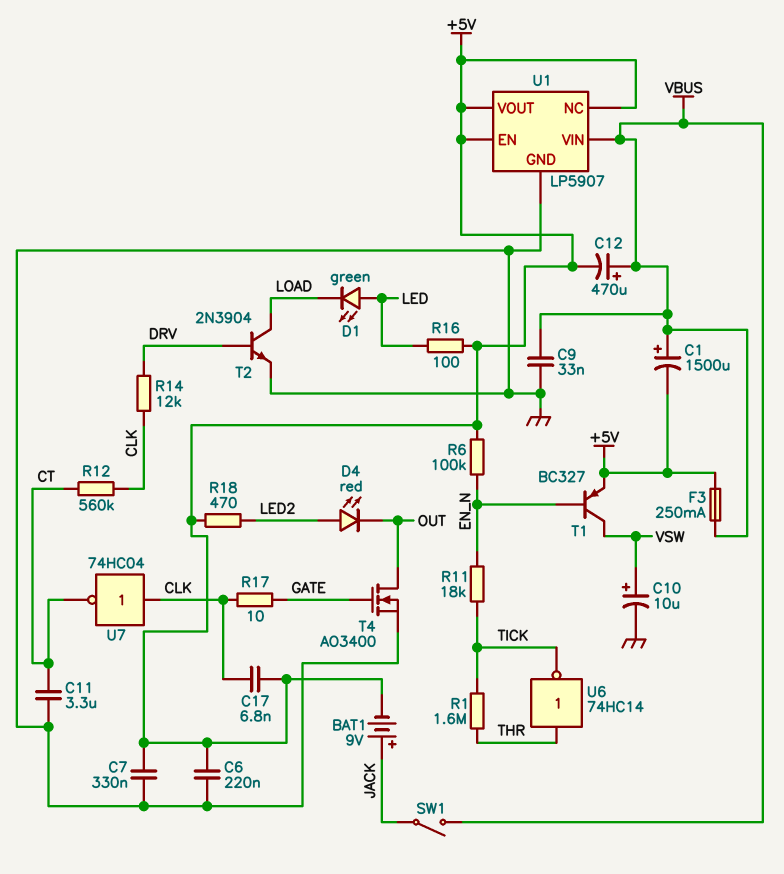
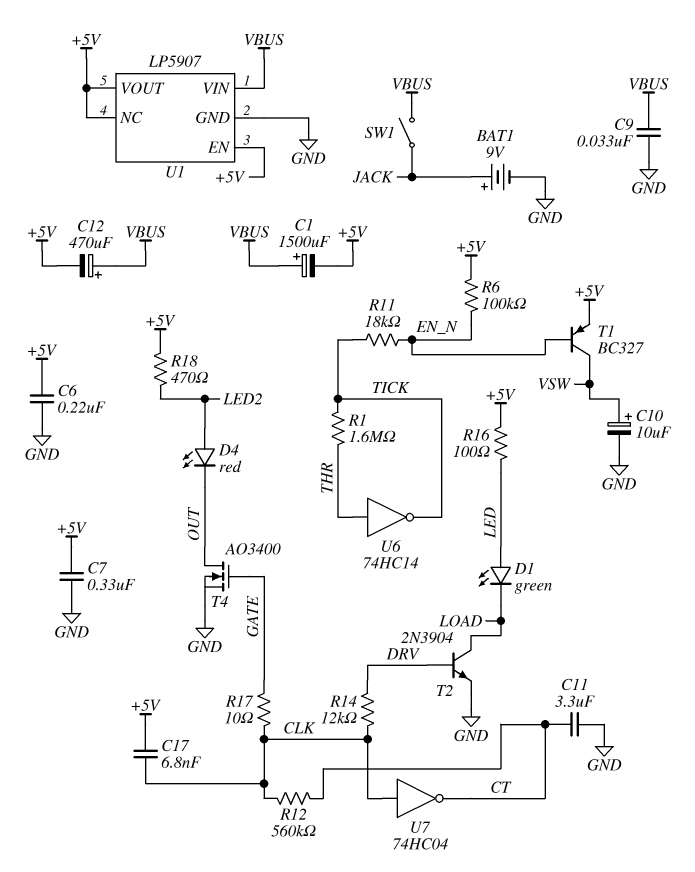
BAT1: 9V (plus JACK, minus +5V) -> 9V (plus JACK, minus GND)
F3: 250mA (+5V, VBUS) -> none

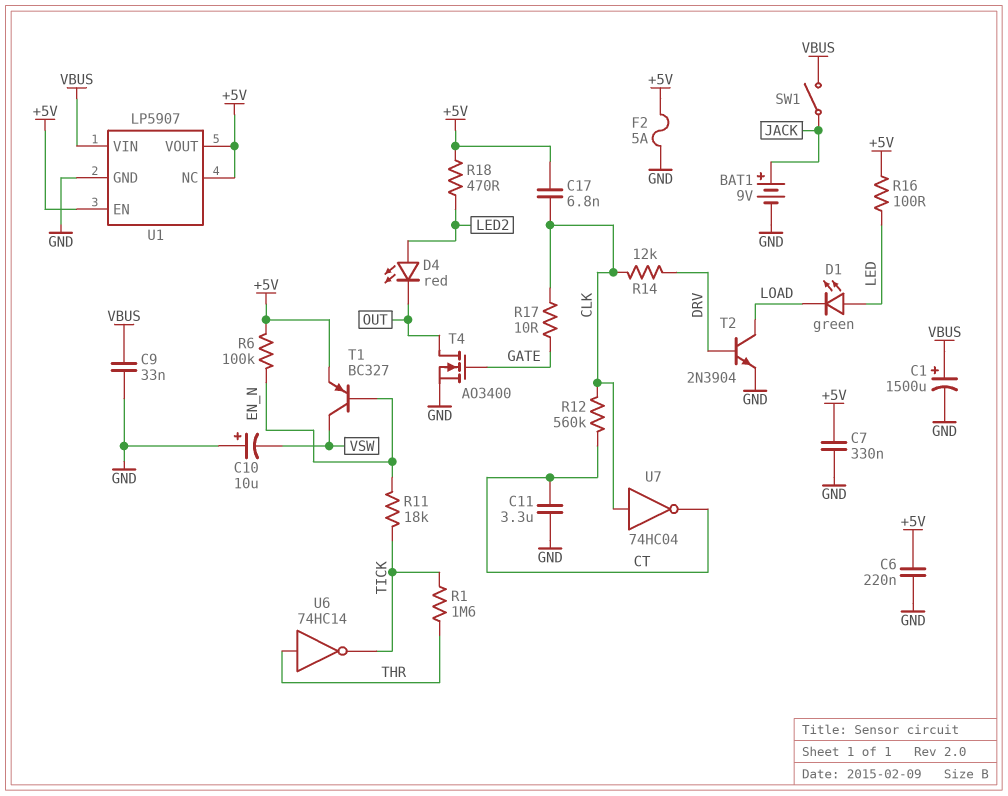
C1: 1500uF (plus VBUS, minus +5V) -> 1500uF (plus VBUS, minus GND)
C10: 10uF (plus VSW, minus GND) -> 10uF (plus GND, minus VSW)
C12: 470uF (plus VBUS, minus +5V) -> none
F2: none -> 5A (+5V, GND)

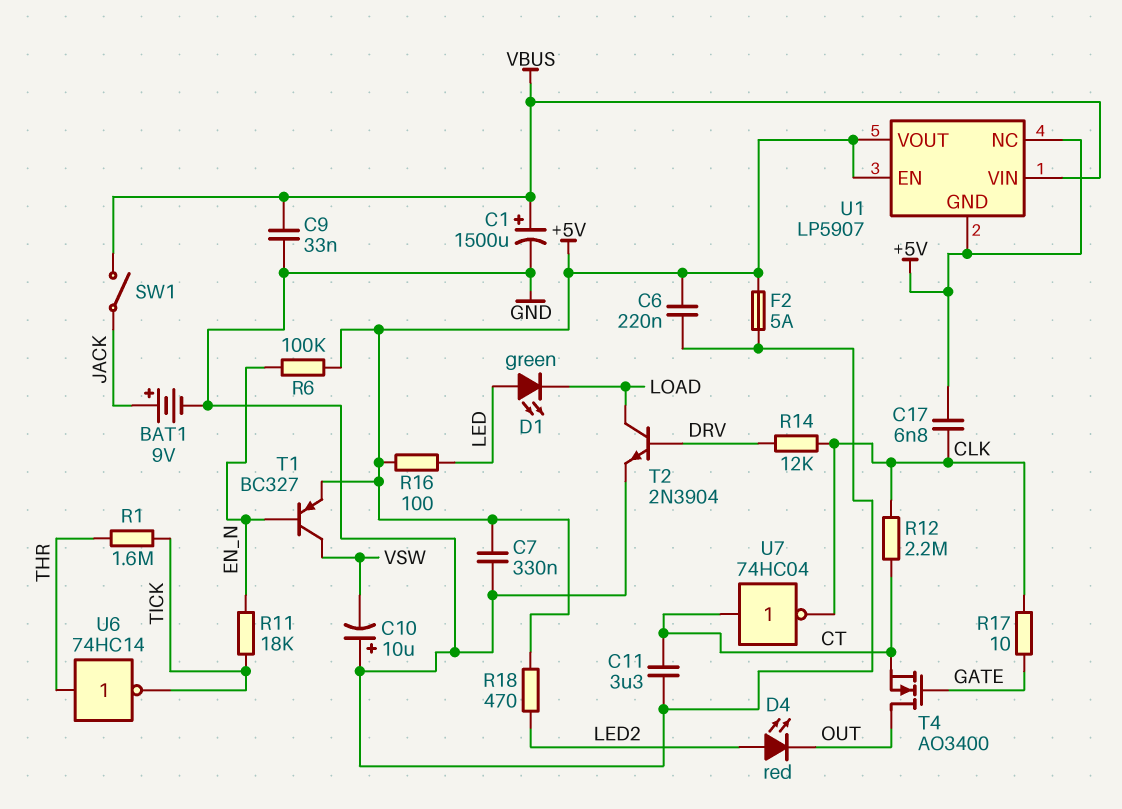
R12: 560k (CLK, CT) -> 2.2M (CLK, CT)
T4: NMOS AO3400 (G GATE, D OUT, S GND) -> NMOS AO3400 (G GATE, D OUT, S CT)
U1 pin GND: GND -> +5V
U7: NOT 74HC04 (in CLK, out CT) -> NOT 74HC04 (in CT, out CLK)

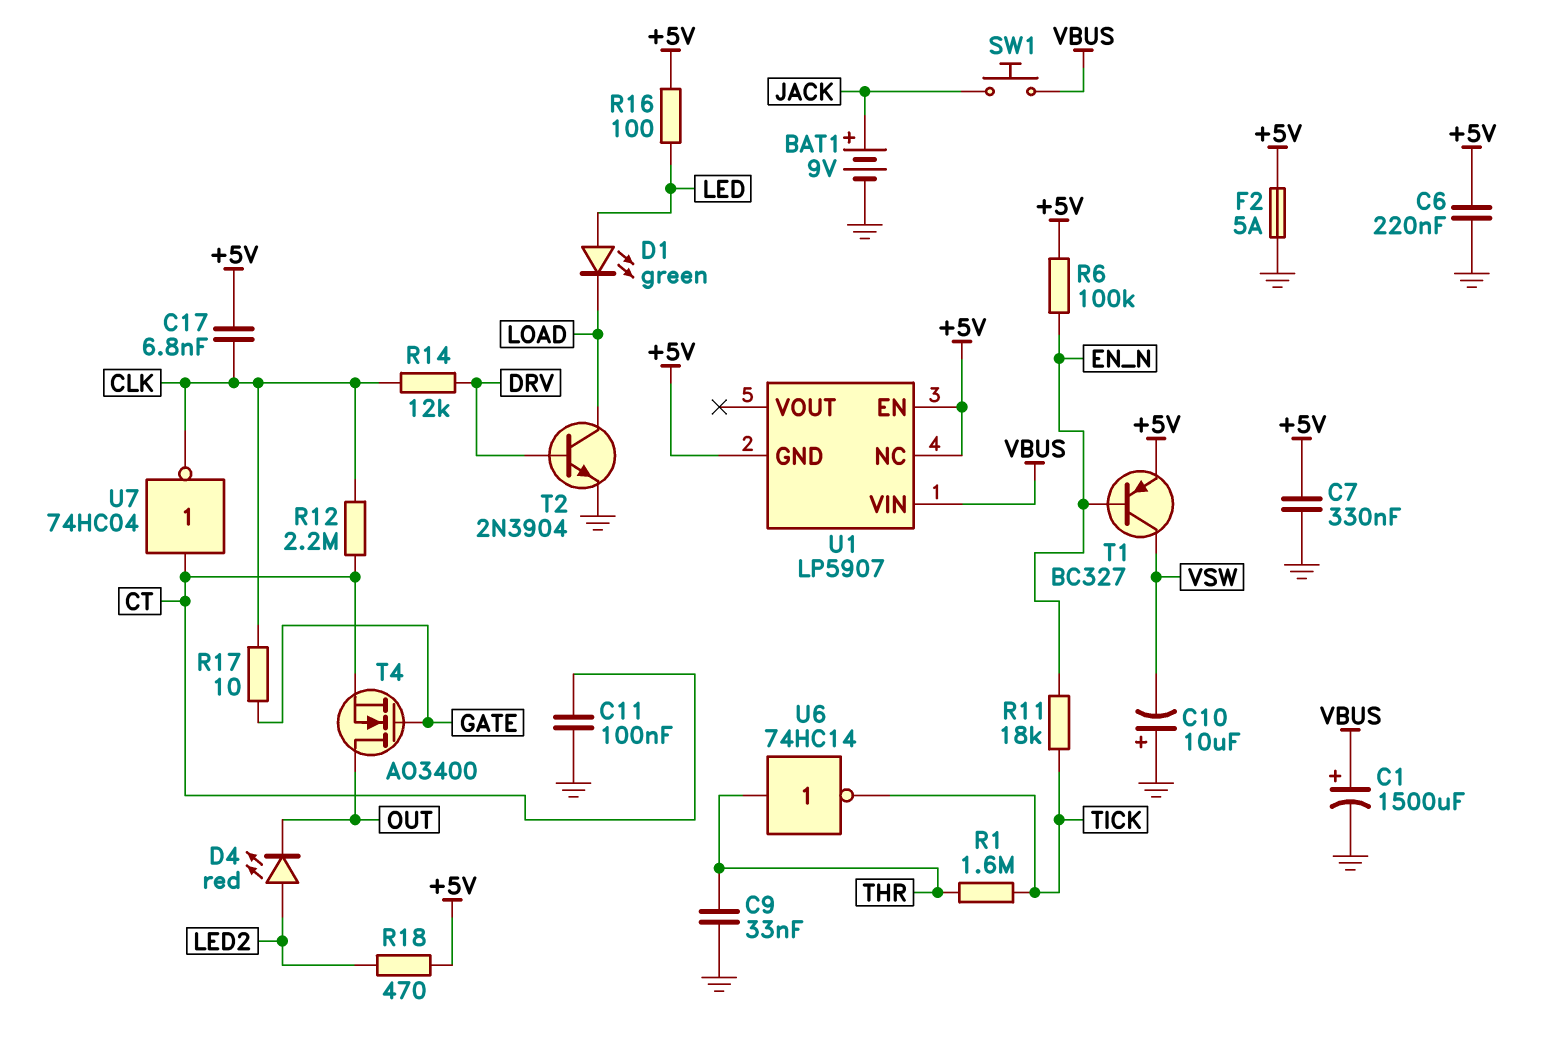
C9: 33nF (GND, VBUS) -> 33nF (GND, THR)
C11: 3.3uF (CT, GND) -> 100nF (CT, GND)
SW1: switch (JACK, VBUS) -> button (JACK, VBUS)
U1 pin VOUT: +5V -> none

